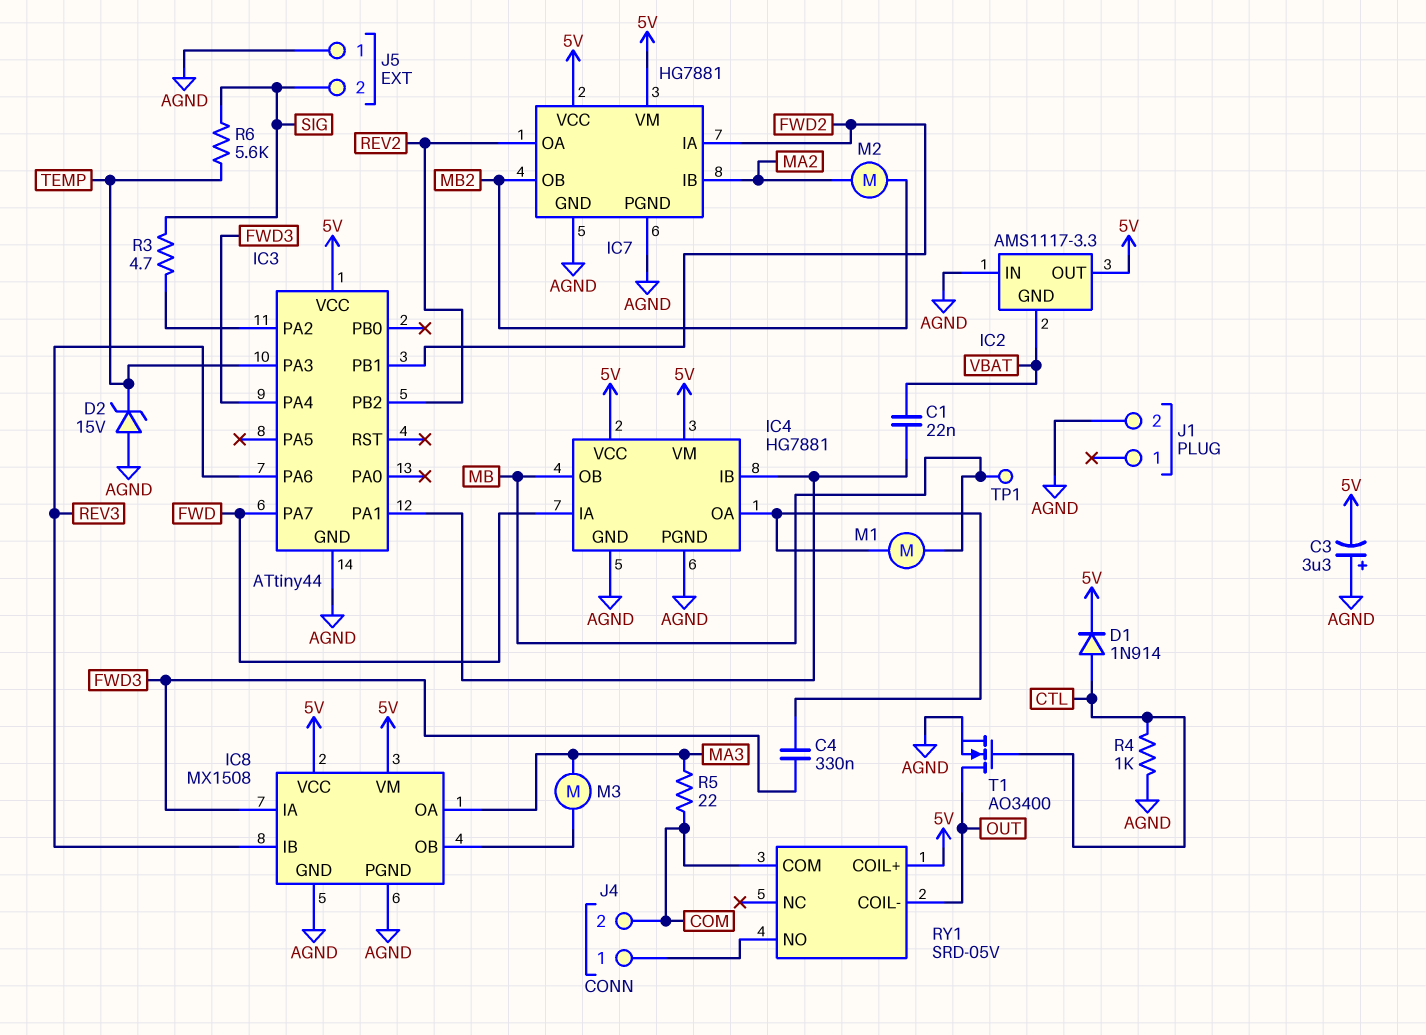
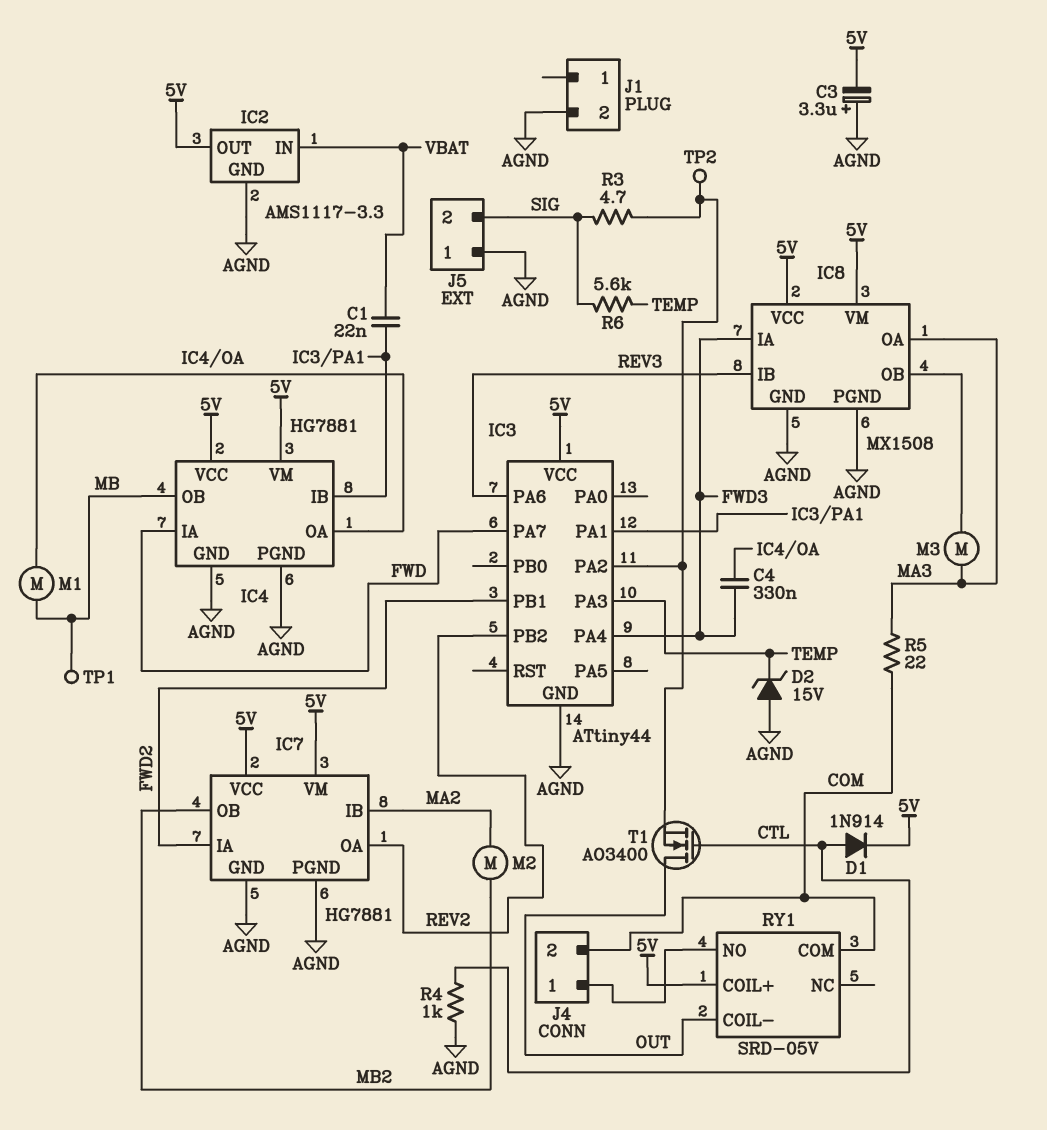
IC2 pin GND: VBAT -> AGND
IC2 pin IN: AGND -> VBAT
T1: NMOS AO3400 (G CTL, D OUT, S AGND) -> NMOS AO3400 (G CTL, D OUT, S IC3/PA2)
TP2: none -> test point (IC3/PA2)

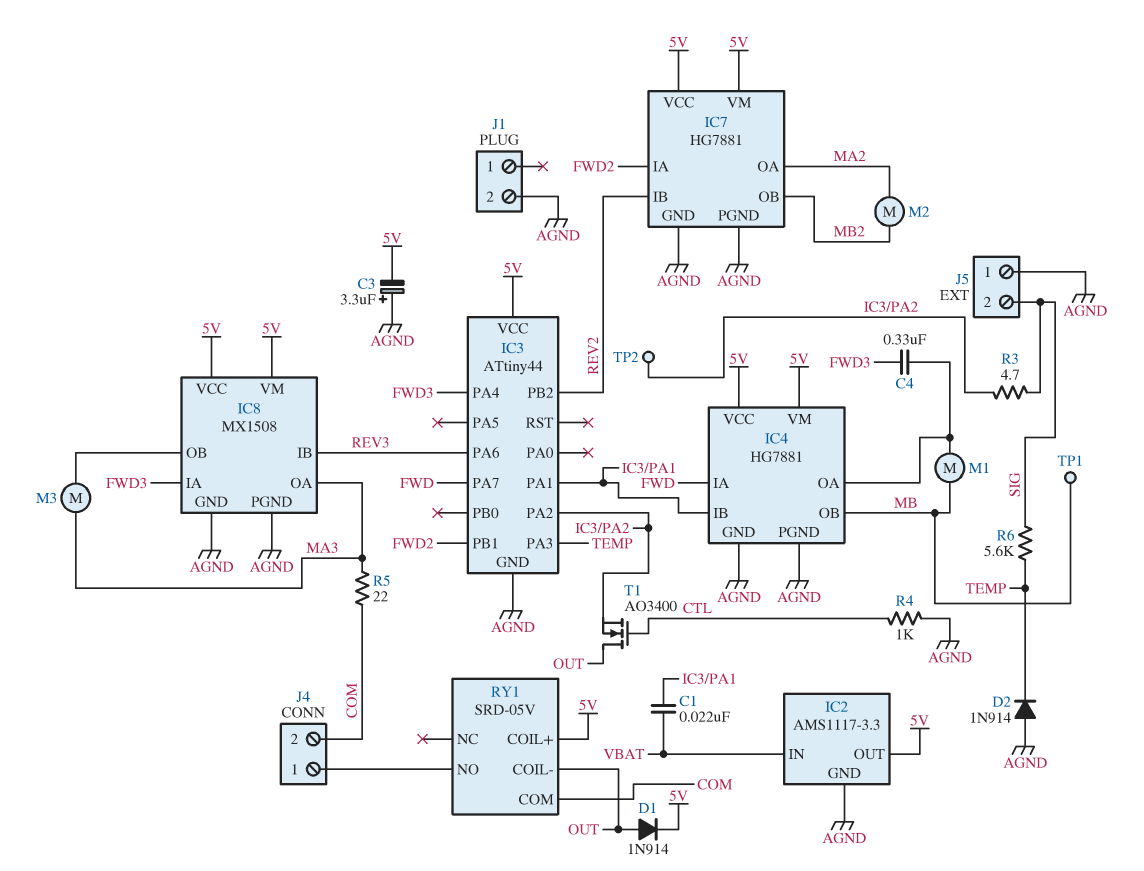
D1: diode 1N914 (A CTL, K 5V) -> diode 1N914 (A OUT, K 5V)
D2: zener 15V (A AGND, K TEMP) -> diode 1N914 (A AGND, K TEMP)
IC7 pin IB: MA2 -> REV2
IC7 pin OA: REV2 -> MA2

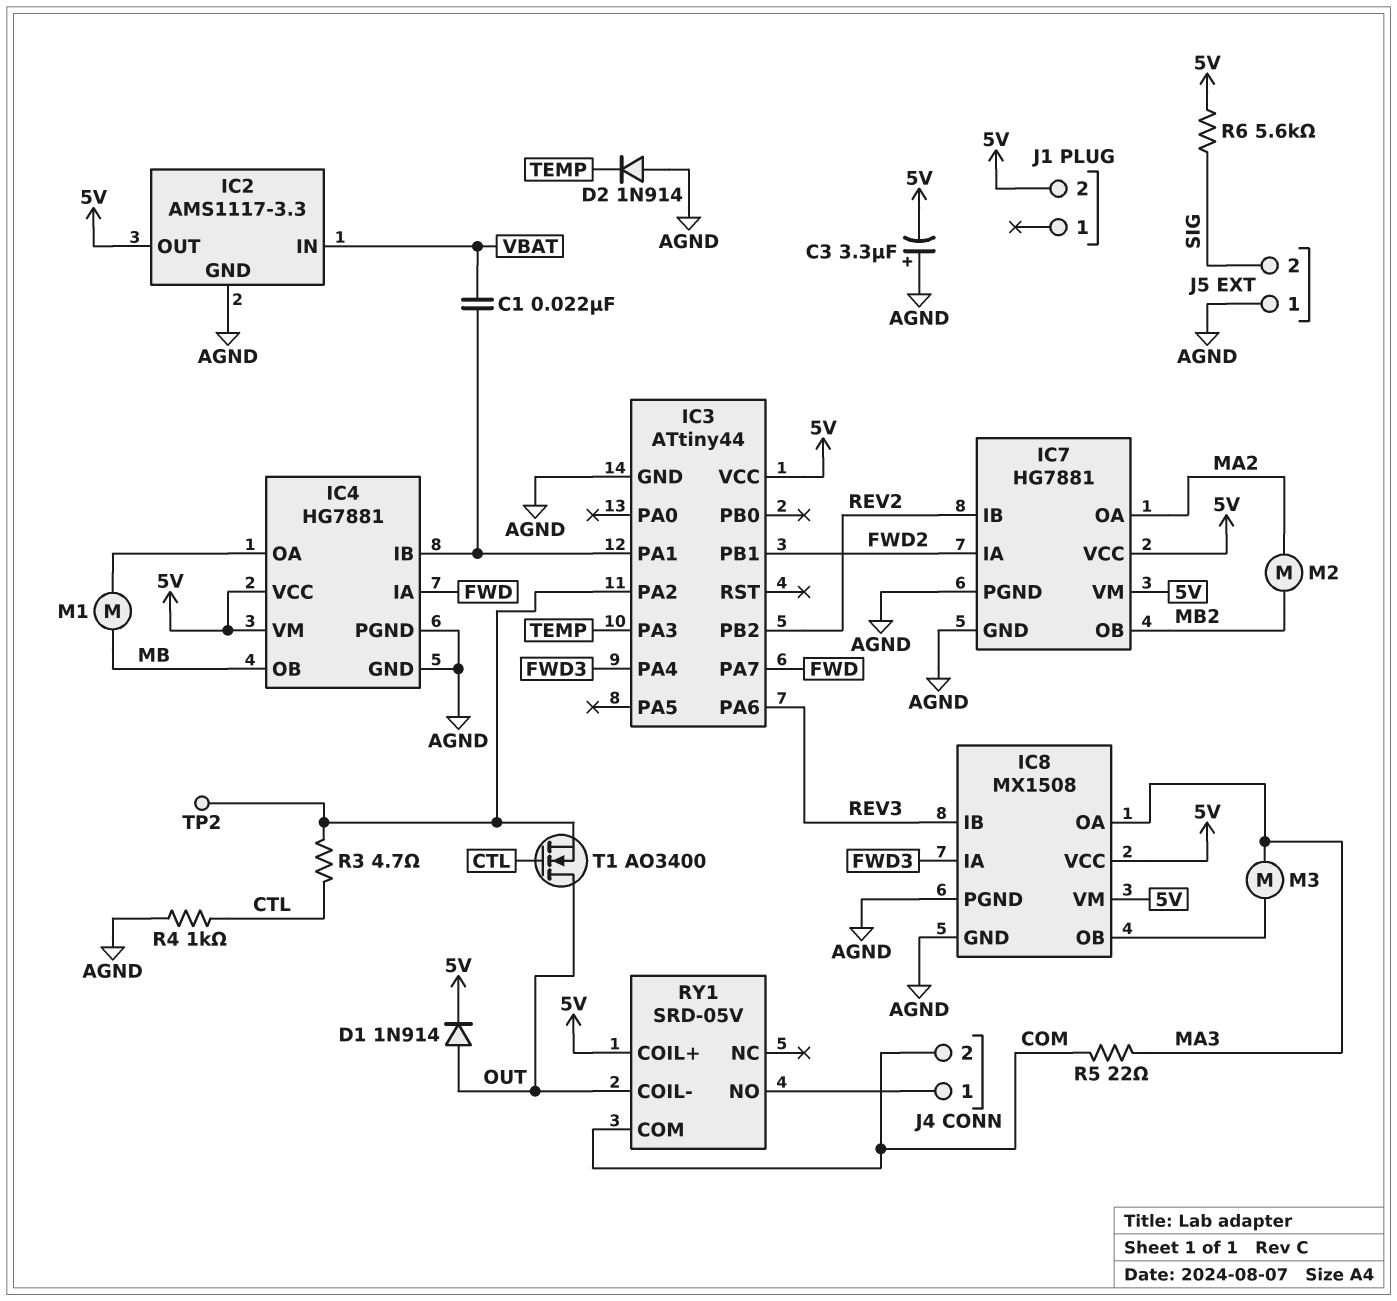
C4: 330nF (FWD3, IC4/OA) -> none
J1 pin 2: AGND -> 5V
R3: 4.7 (IC3/PA2, SIG) -> 4.7 (CTL, IC3/PA2)
R6: 5.6k (SIG, TEMP) -> 5.6k (5V, SIG)
TP1: test point (MB) -> none

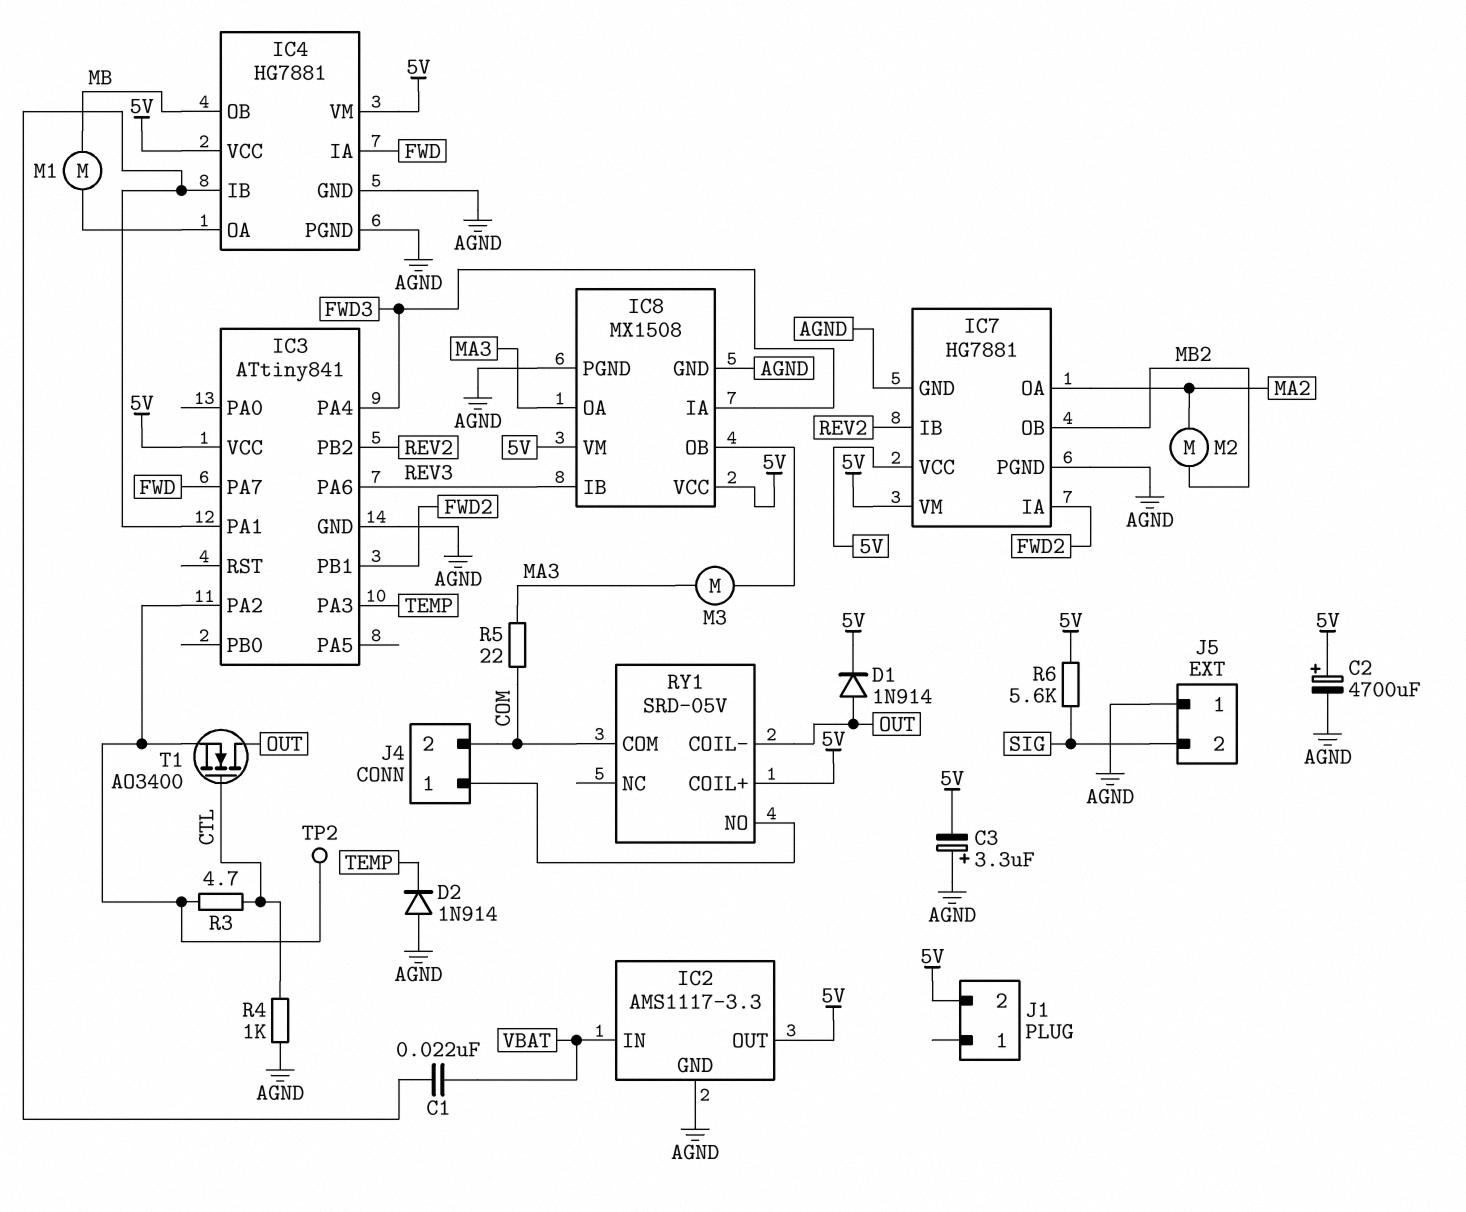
C2: none -> 4700uF (plus 5V, minus AGND)
IC3: ATtiny44 -> ATtiny841

